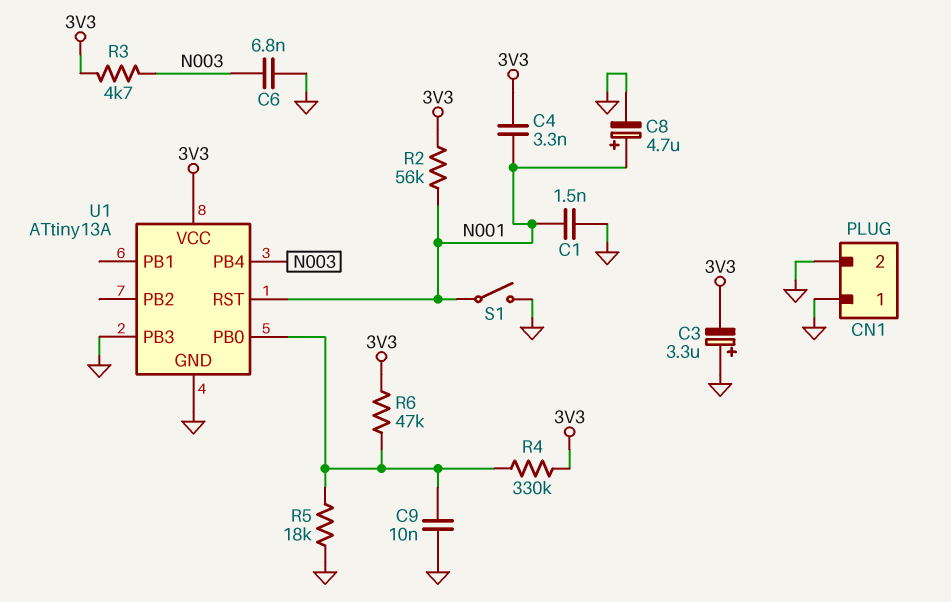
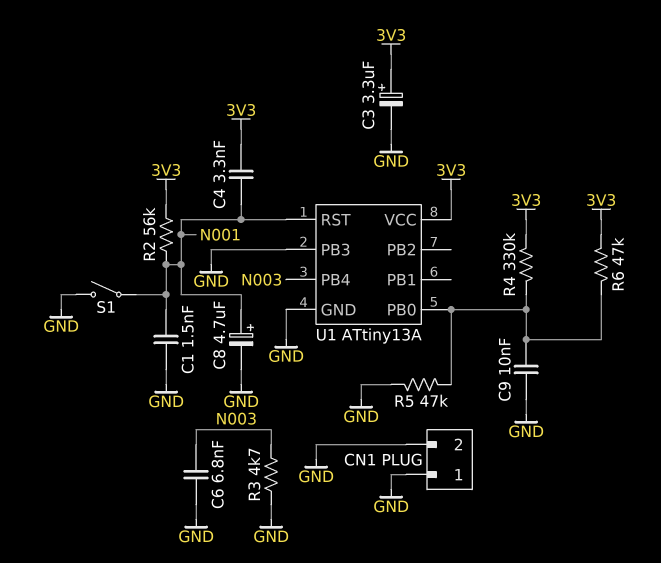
C3: 3.3uF (plus GND, minus 3V3) -> 3.3uF (plus 3V3, minus GND)
R3: 4.7k (3V3, N003) -> 4.7k (GND, N003)
R5: 18k (GND, U1/PB0) -> 47k (GND, U1/PB0)

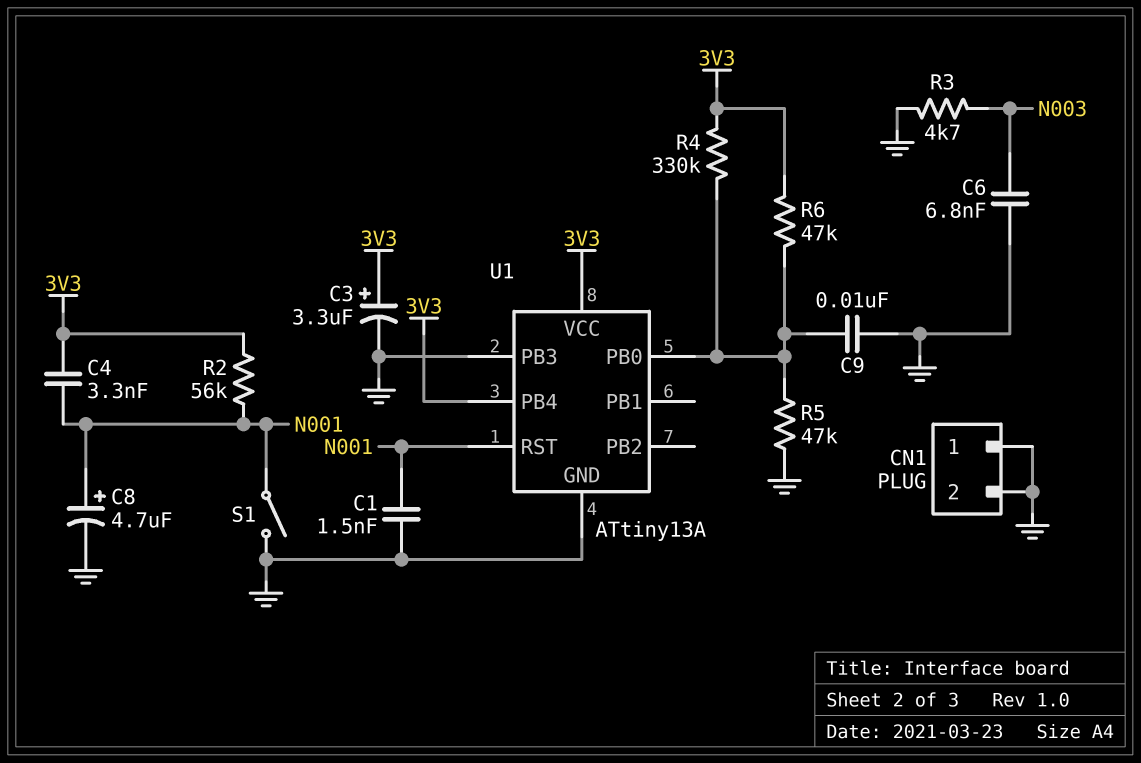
U1 pin PB4: N003 -> 3V3

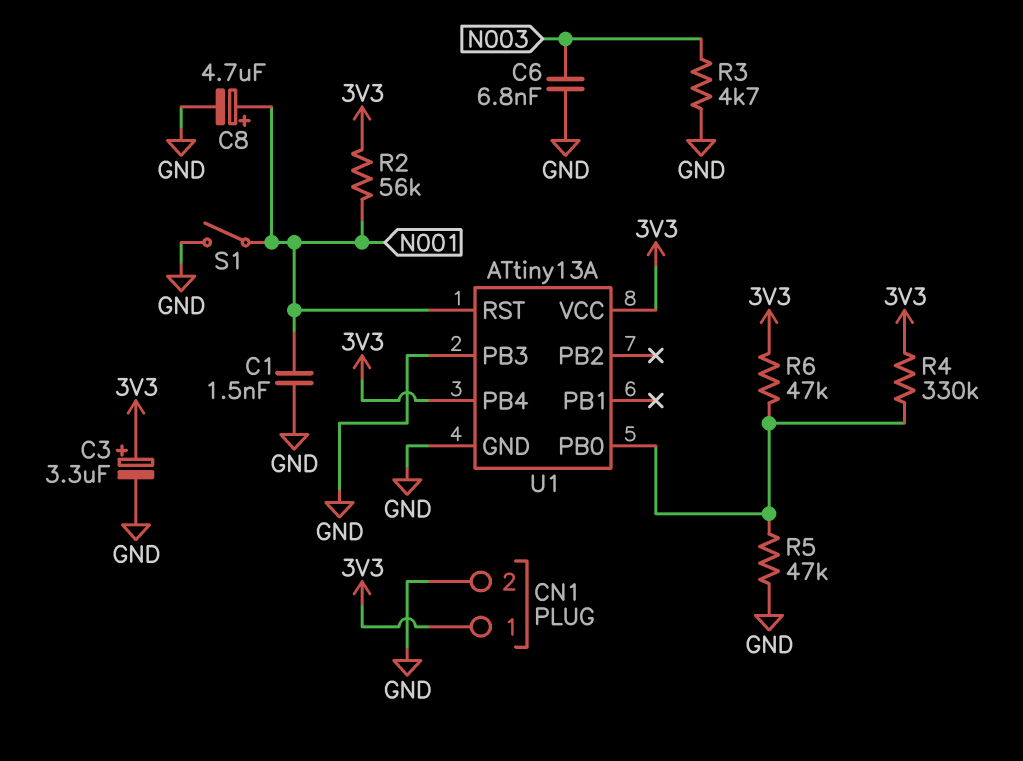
C4: 3.3nF (3V3, N001) -> none
C9: 10nF (GND, U1/PB0) -> none
CN1 pin 1: GND -> 3V3

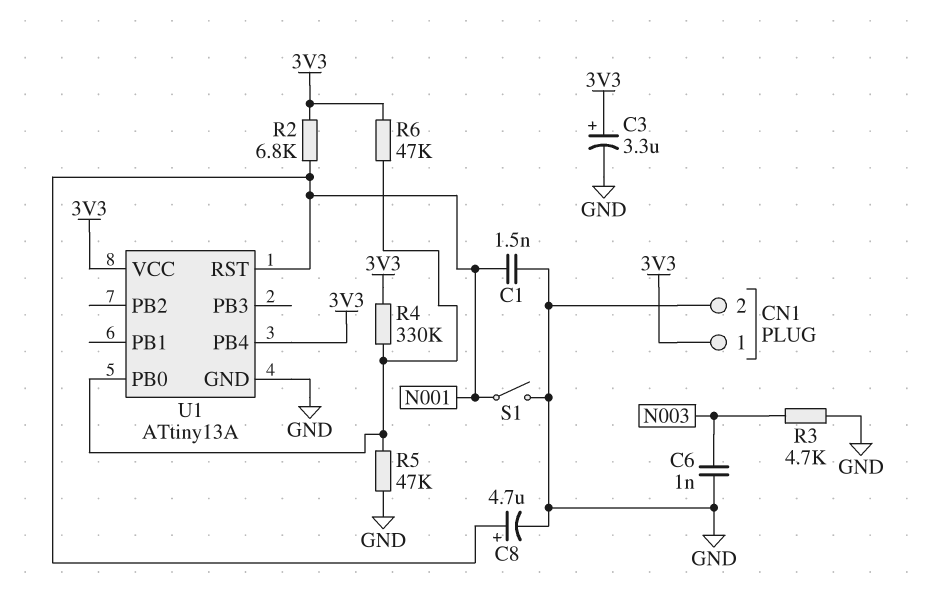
C6: 6.8nF (GND, N003) -> 1nF (GND, N003)
R2: 56k (3V3, N001) -> 6.8k (3V3, N001)
U1 pin PB3: GND -> none

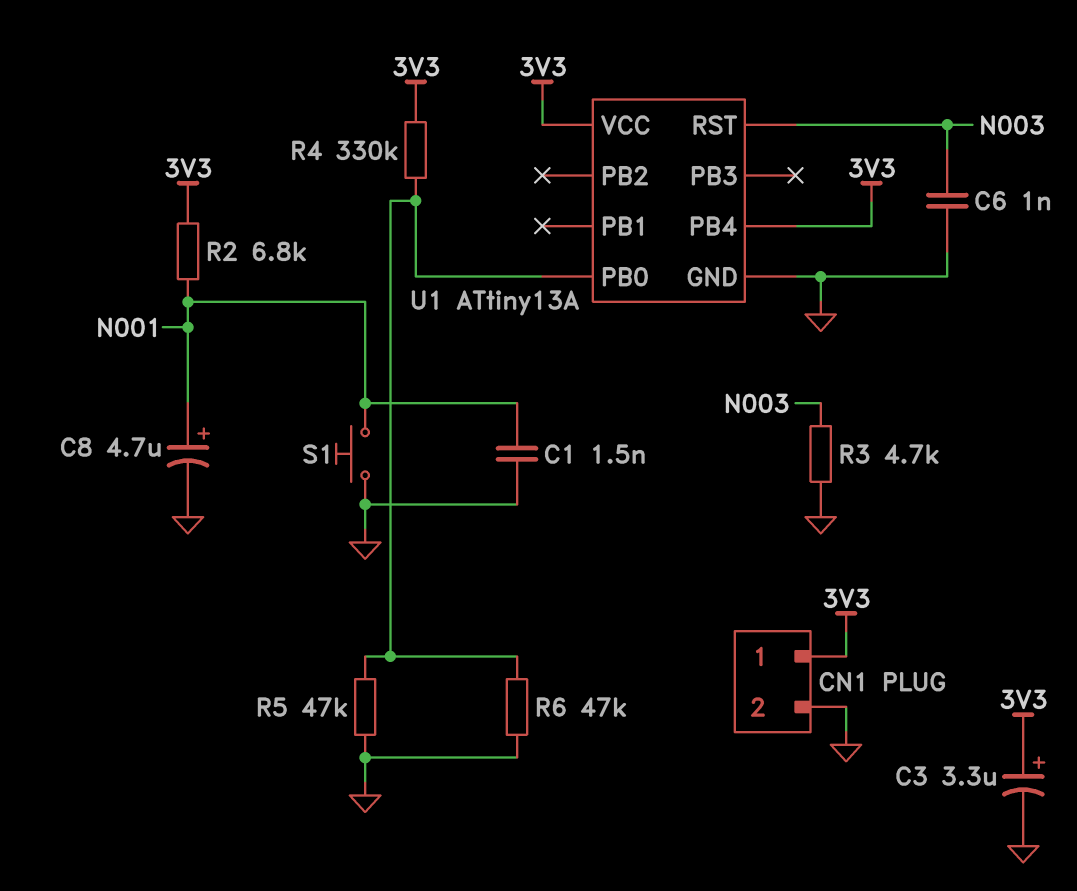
R6: 47k (3V3, U1/PB0) -> 47k (GND, U1/PB0)
S1: switch (GND, N001) -> button (GND, N001)
U1 pin RST: N001 -> N003

